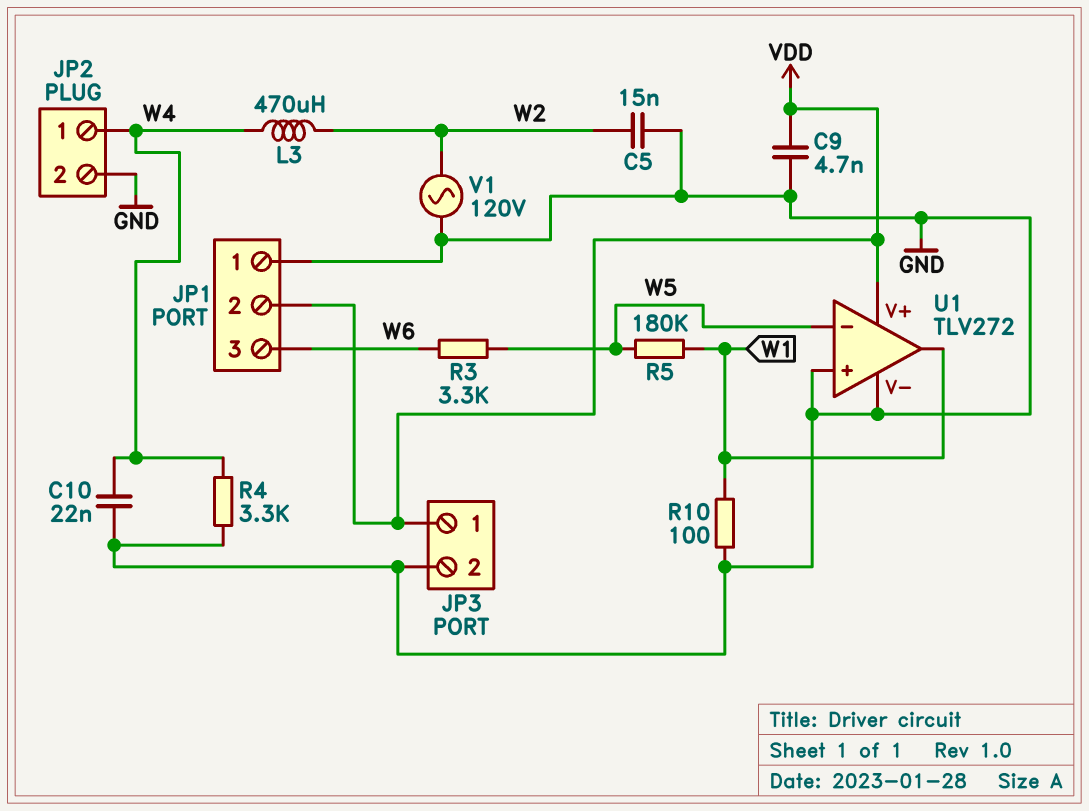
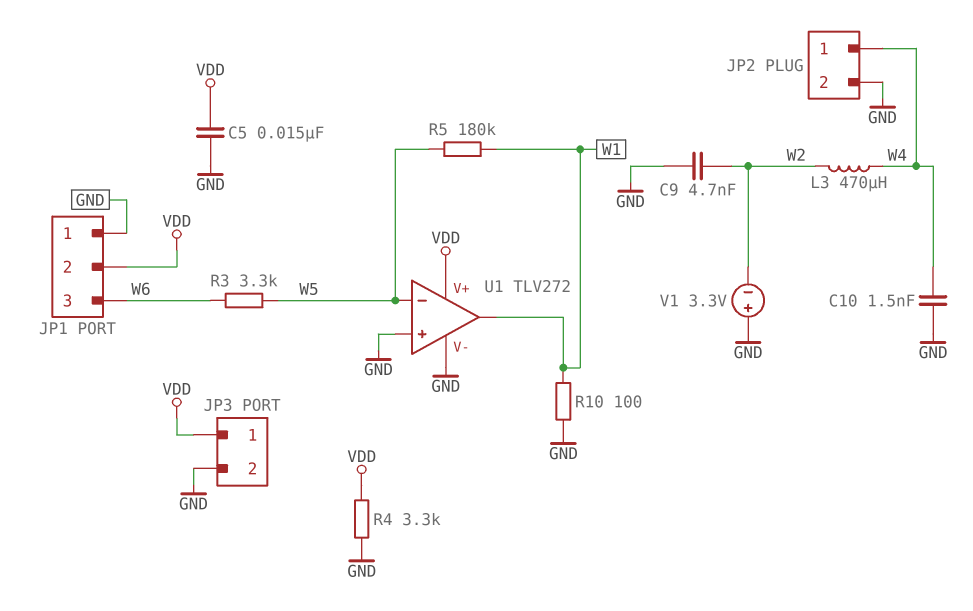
C5: 15nF (GND, W2) -> 15nF (GND, VDD)
C9: 4.7nF (GND, VDD) -> 4.7nF (GND, W2)
C10: 22nF (GND, W4) -> 1.5nF (GND, W4)
R4: 3.3k (GND, W4) -> 3.3k (GND, VDD)
V1: AC 120V (GND, W2) -> 3.3V (plus GND, minus W2)

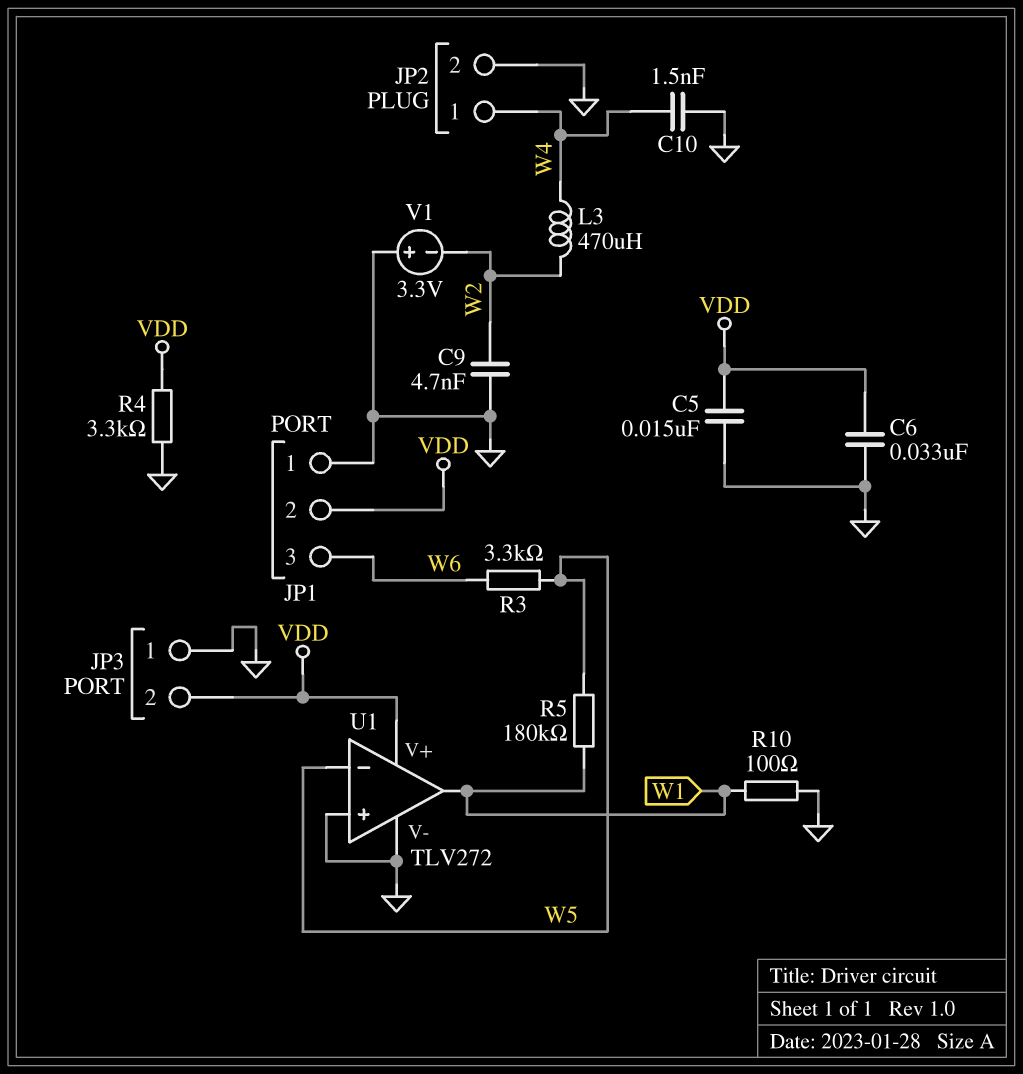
C6: none -> 33nF (GND, VDD)
JP3 pin 1: VDD -> GND
JP3 pin 2: GND -> VDD

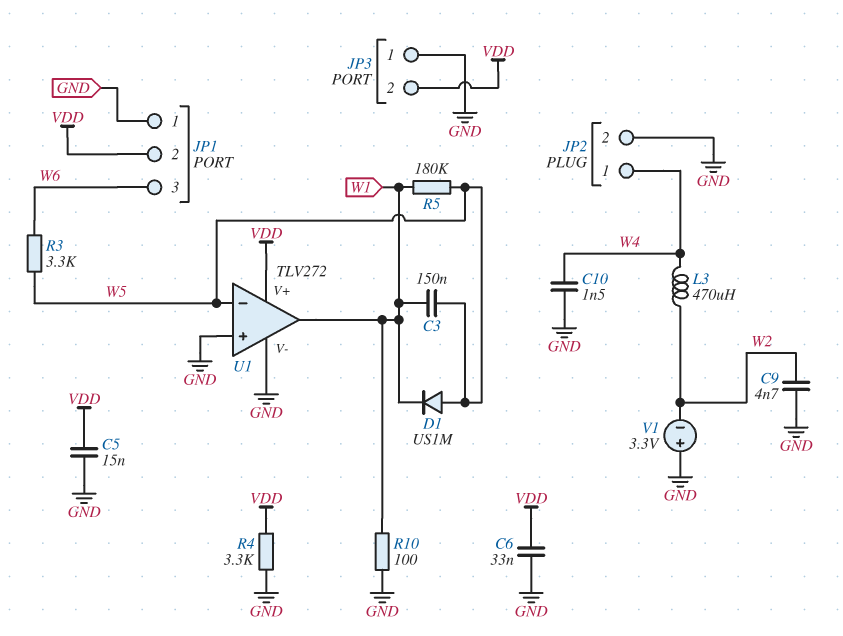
C3: none -> 150nF (W1, W5)
D1: none -> diode US1M (A W5, K W1)

